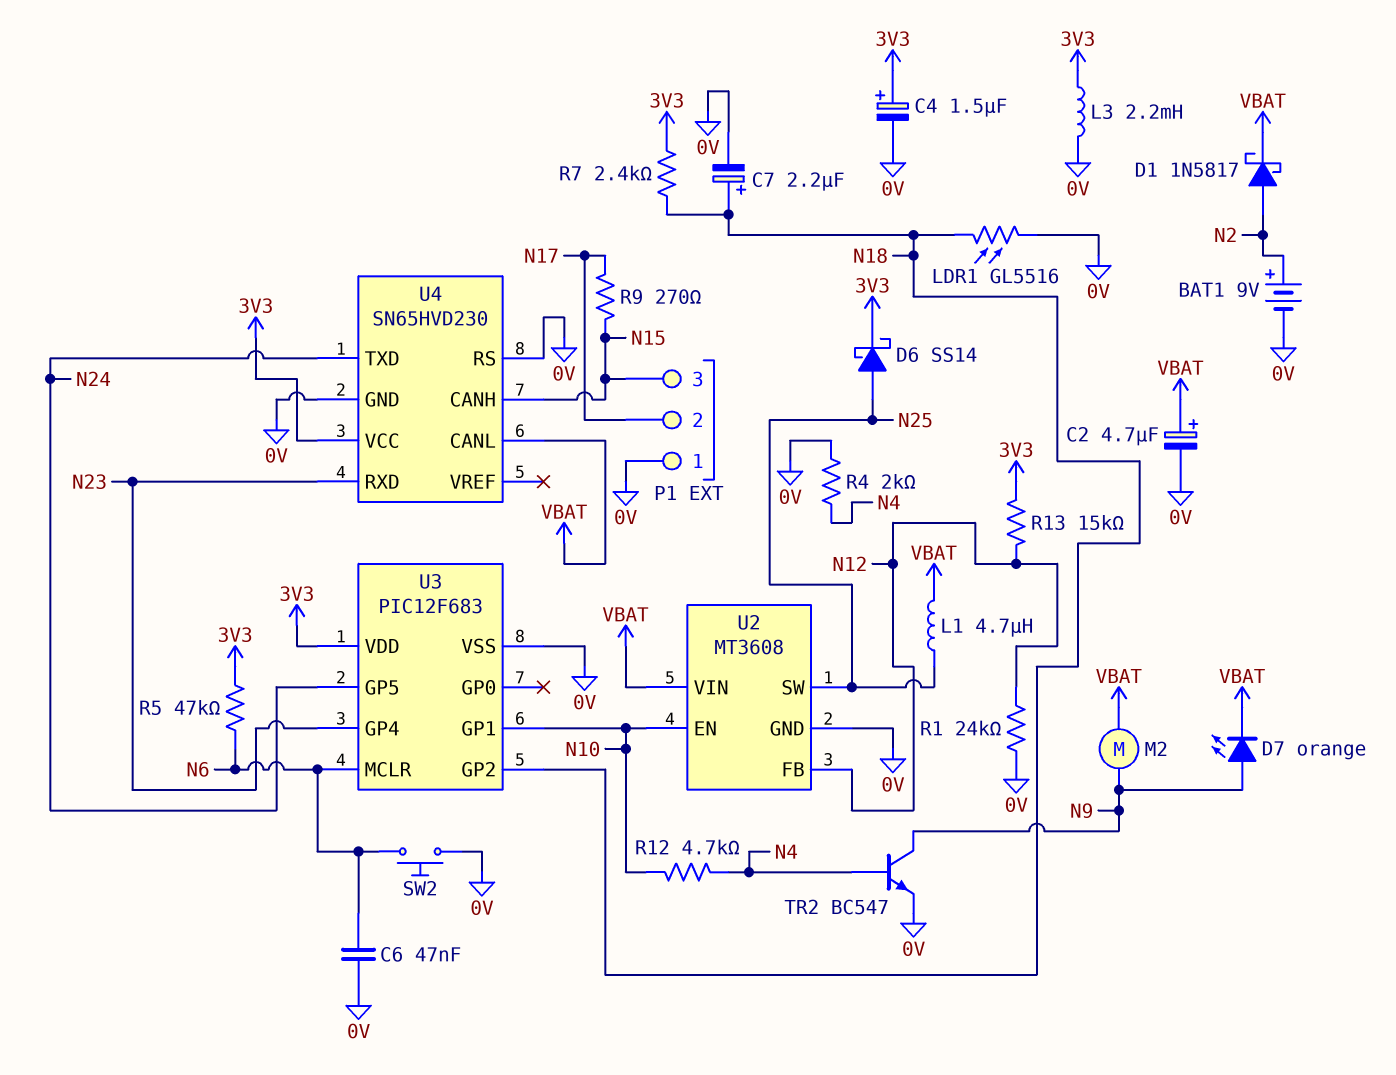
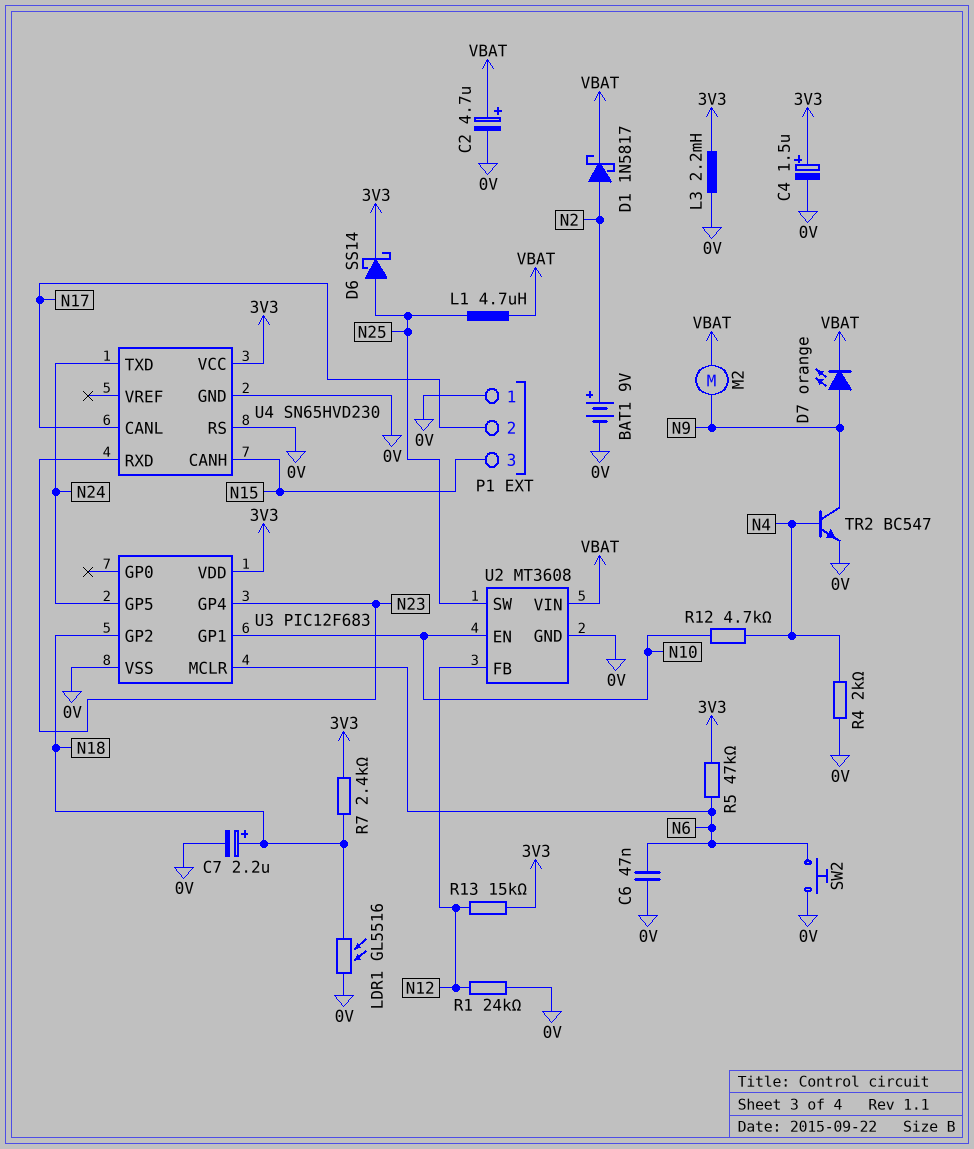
R9: 270 (N15, N17) -> none
U4 pin CANL: VBAT -> N17

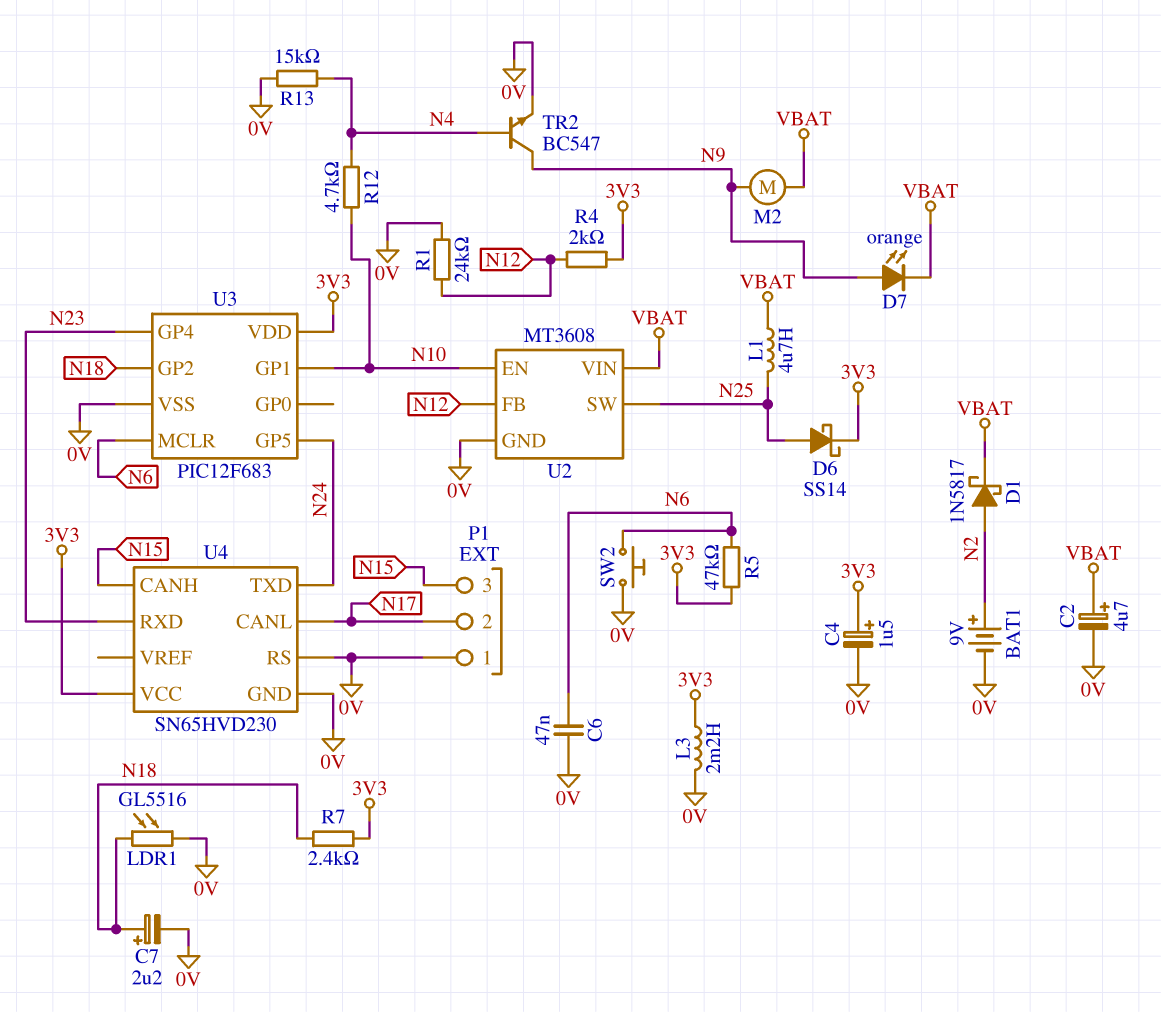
R4: 2k (0V, N4) -> 2k (3V3, N12)
R13: 15k (3V3, N12) -> 15k (0V, N4)

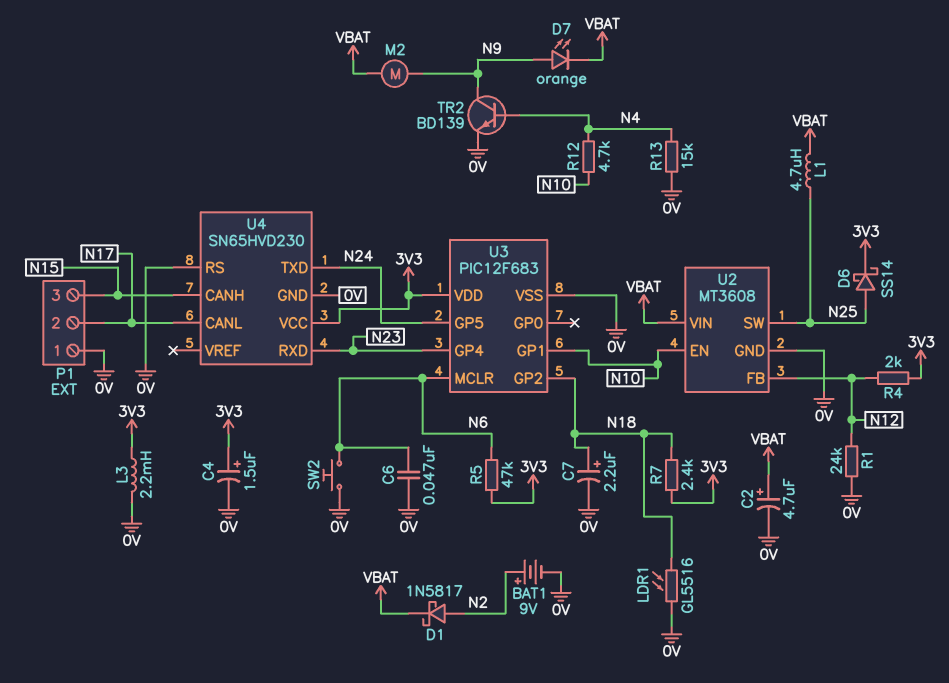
TR2: NPN BC547 (B N4, C N9, E 0V) -> NPN BD139 (B N4, C N9, E 0V)

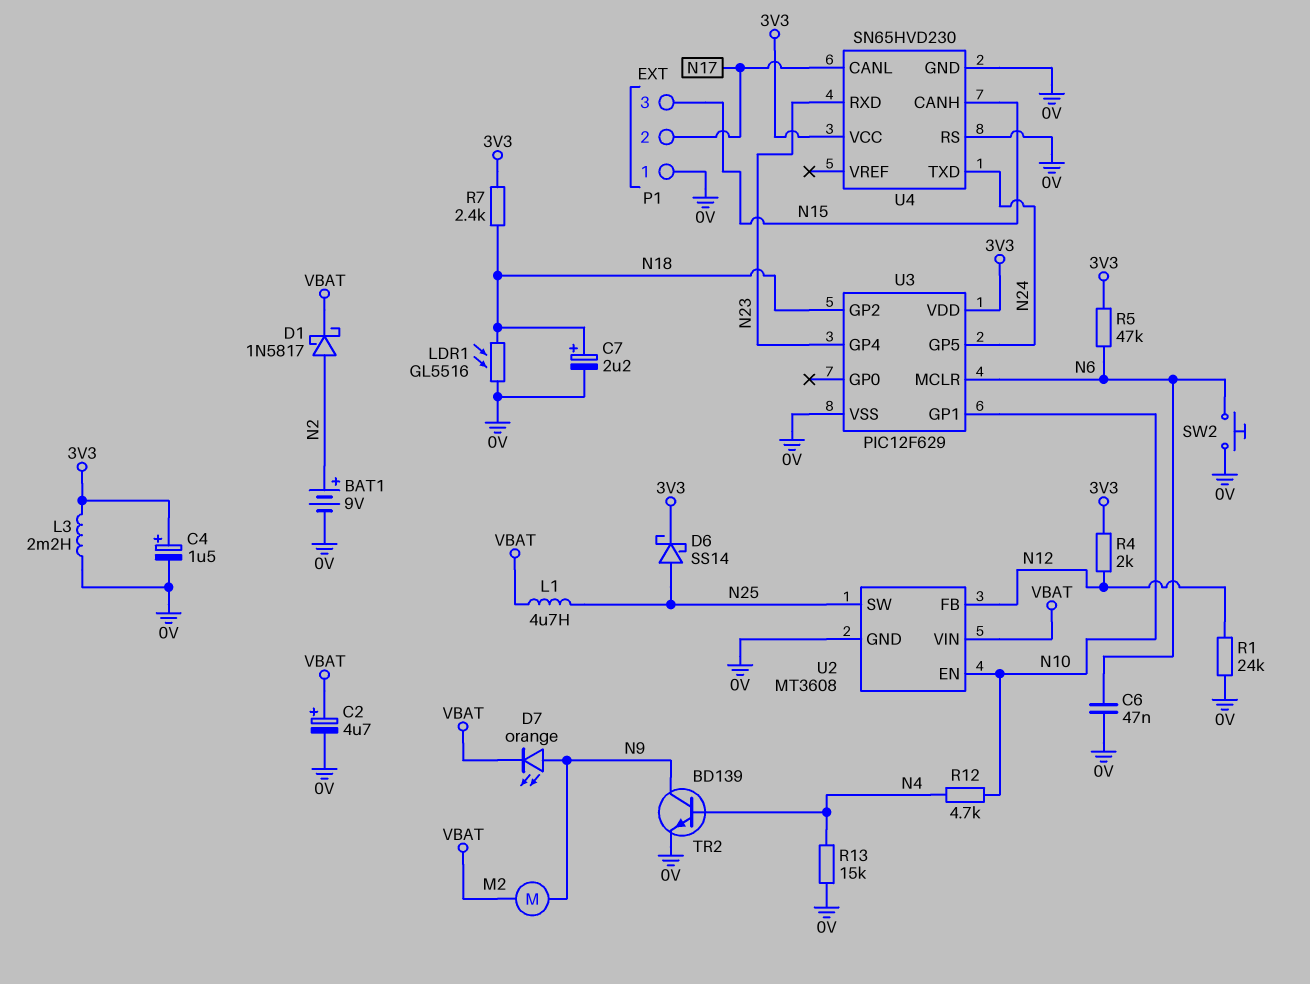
U3: PIC12F683 -> PIC12F629

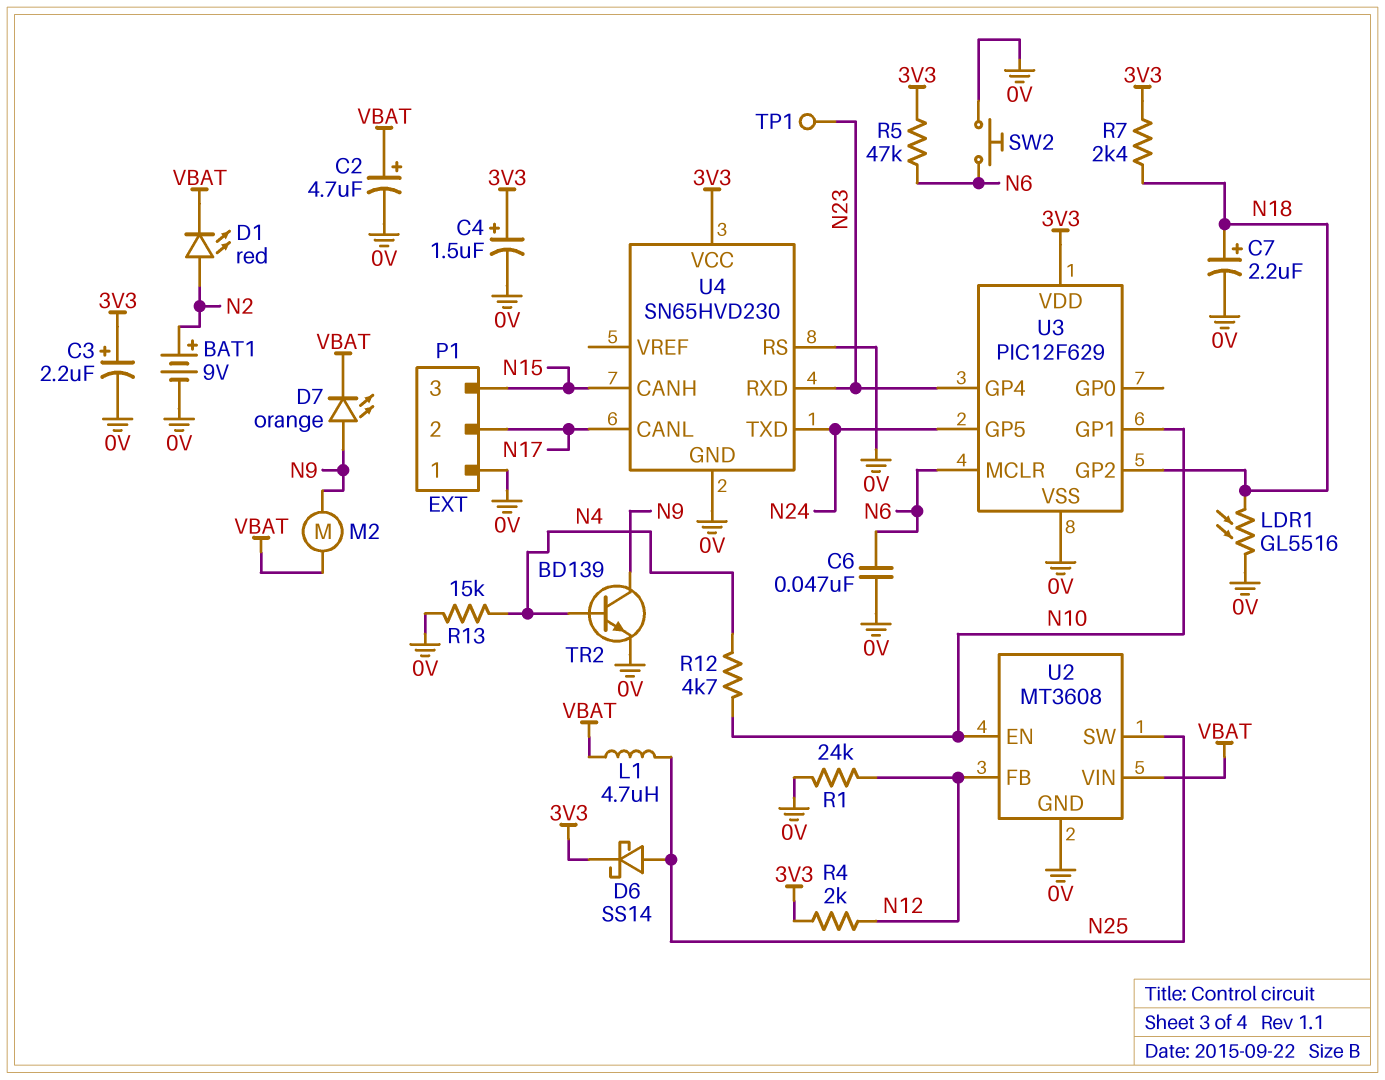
C3: none -> 2.2uF (plus 3V3, minus 0V)
D1: schottky 1N5817 (A N2, K VBAT) -> LED red (A N2, K VBAT)
L3: 2.2mH (0V, 3V3) -> none
TP1: none -> test point (N23)

